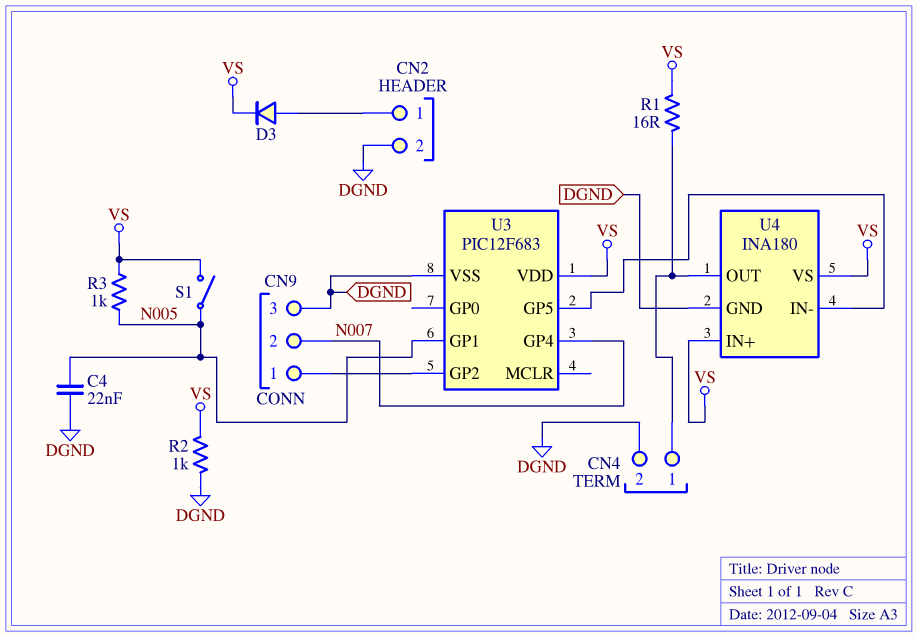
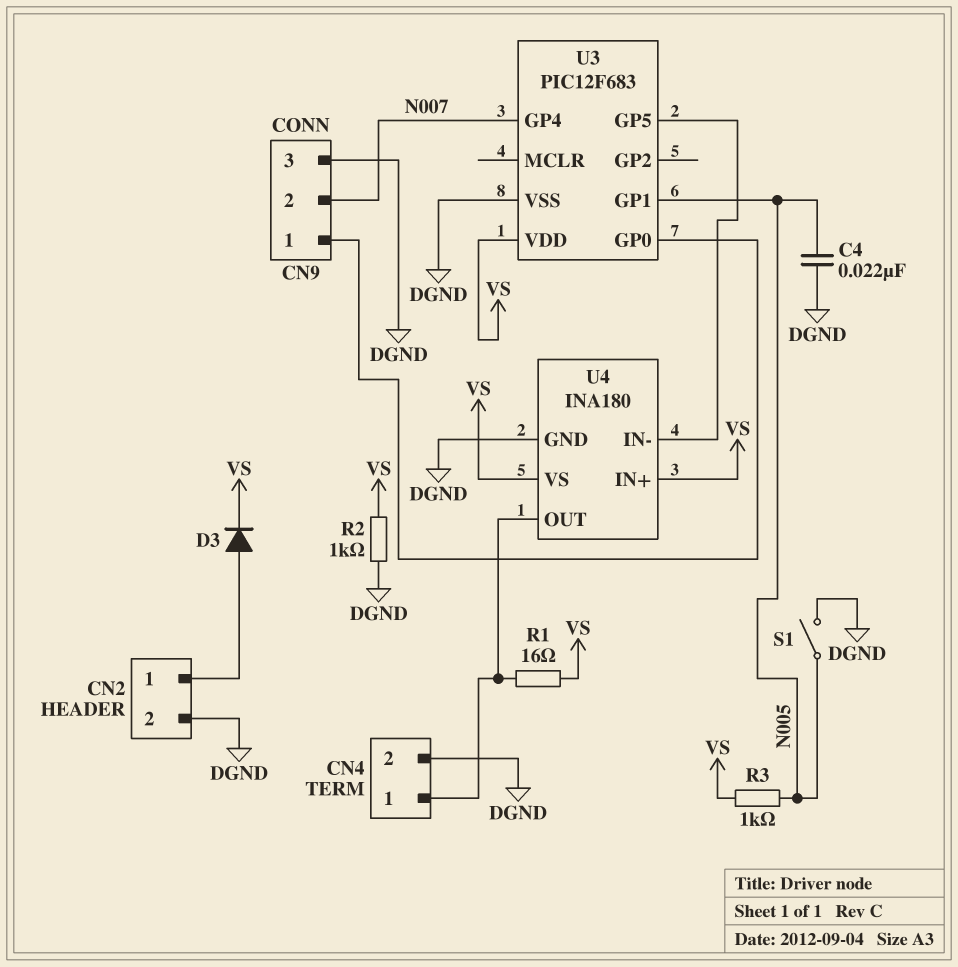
S1: switch (N005, VS) -> switch (DGND, N005)
U3 pin GP0: none -> CN9/1
U3 pin GP2: CN9/1 -> none

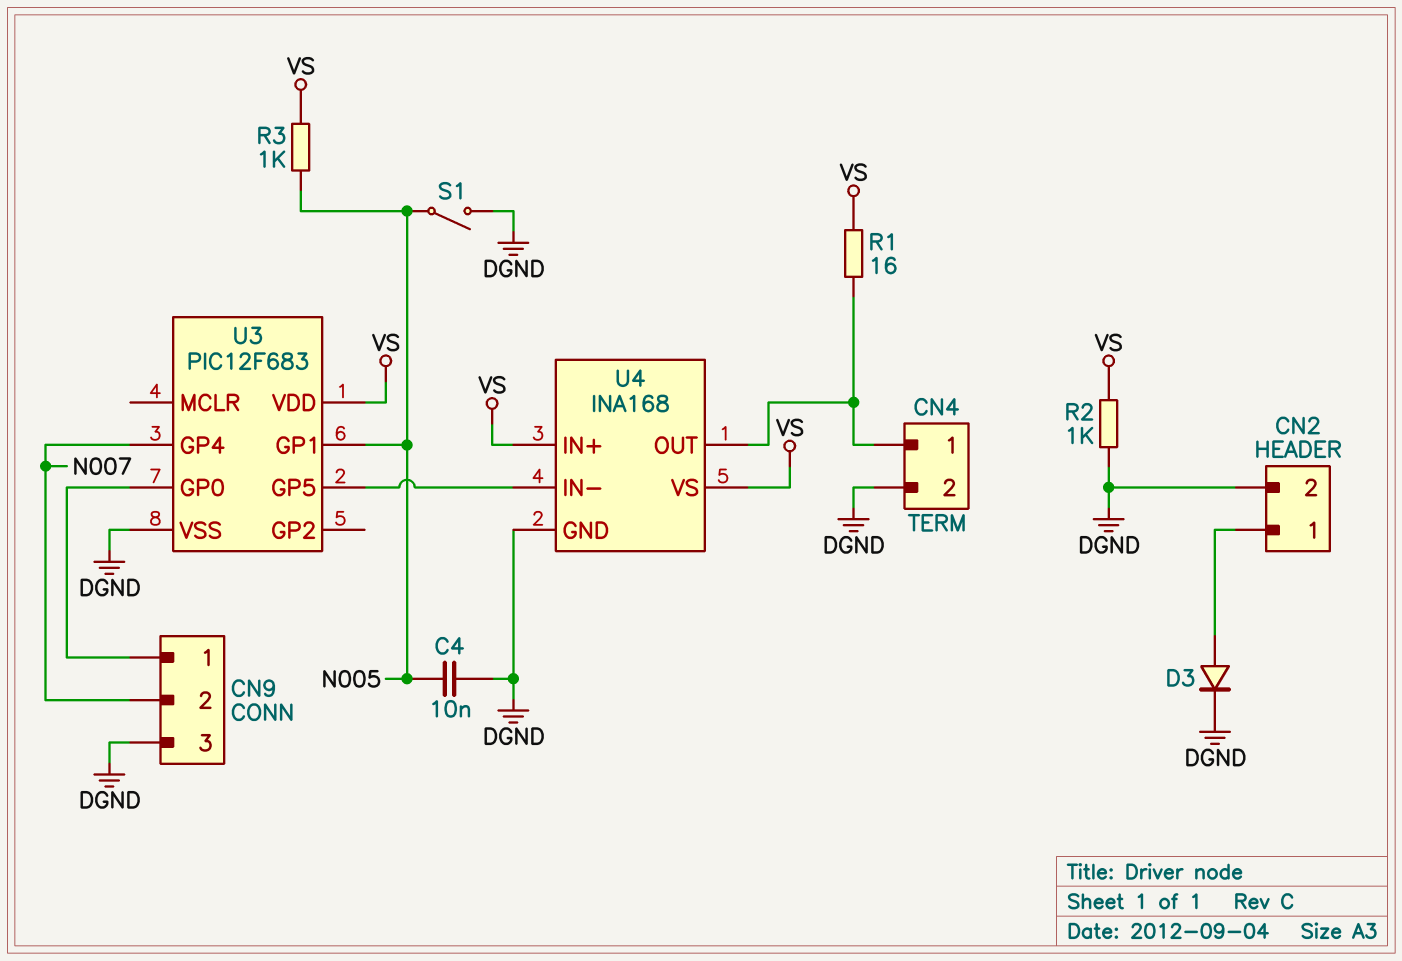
C4: 22nF (DGND, N005) -> 10nF (DGND, N005)
D3: diode (A CN2/1, K VS) -> diode (A CN2/1, K DGND)
U4: INA180 -> INA168

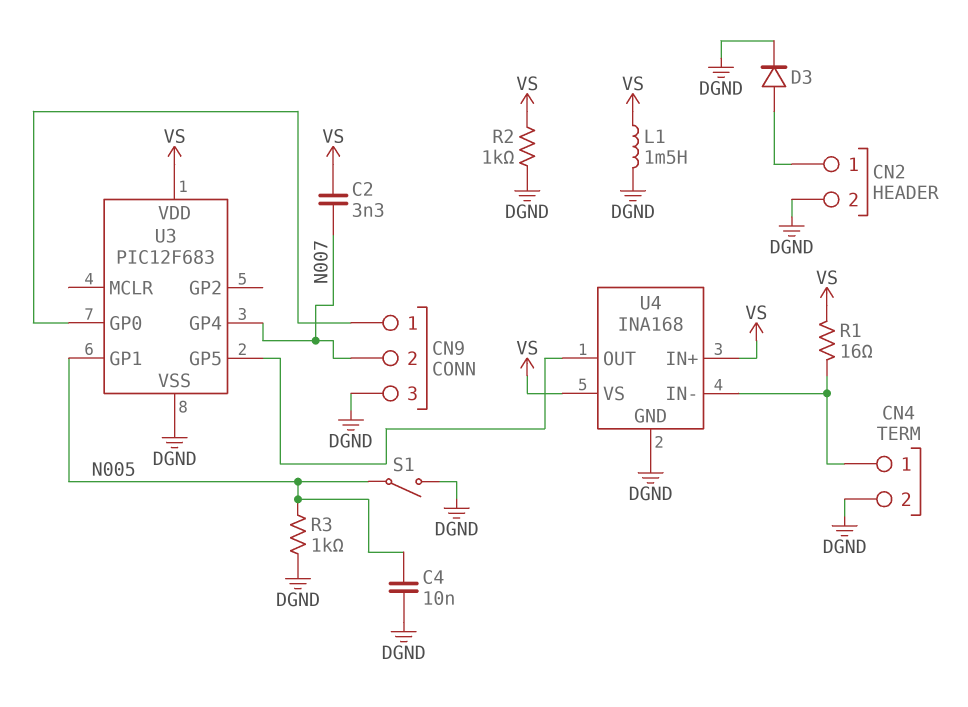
C2: none -> 3.3nF (N007, VS)
L1: none -> 1.5mH (DGND, VS)
R3: 1k (N005, VS) -> 1k (DGND, N005)
U4 pin IN-: U3/GP5 -> CN4/1
U4 pin OUT: CN4/1 -> U3/GP5

